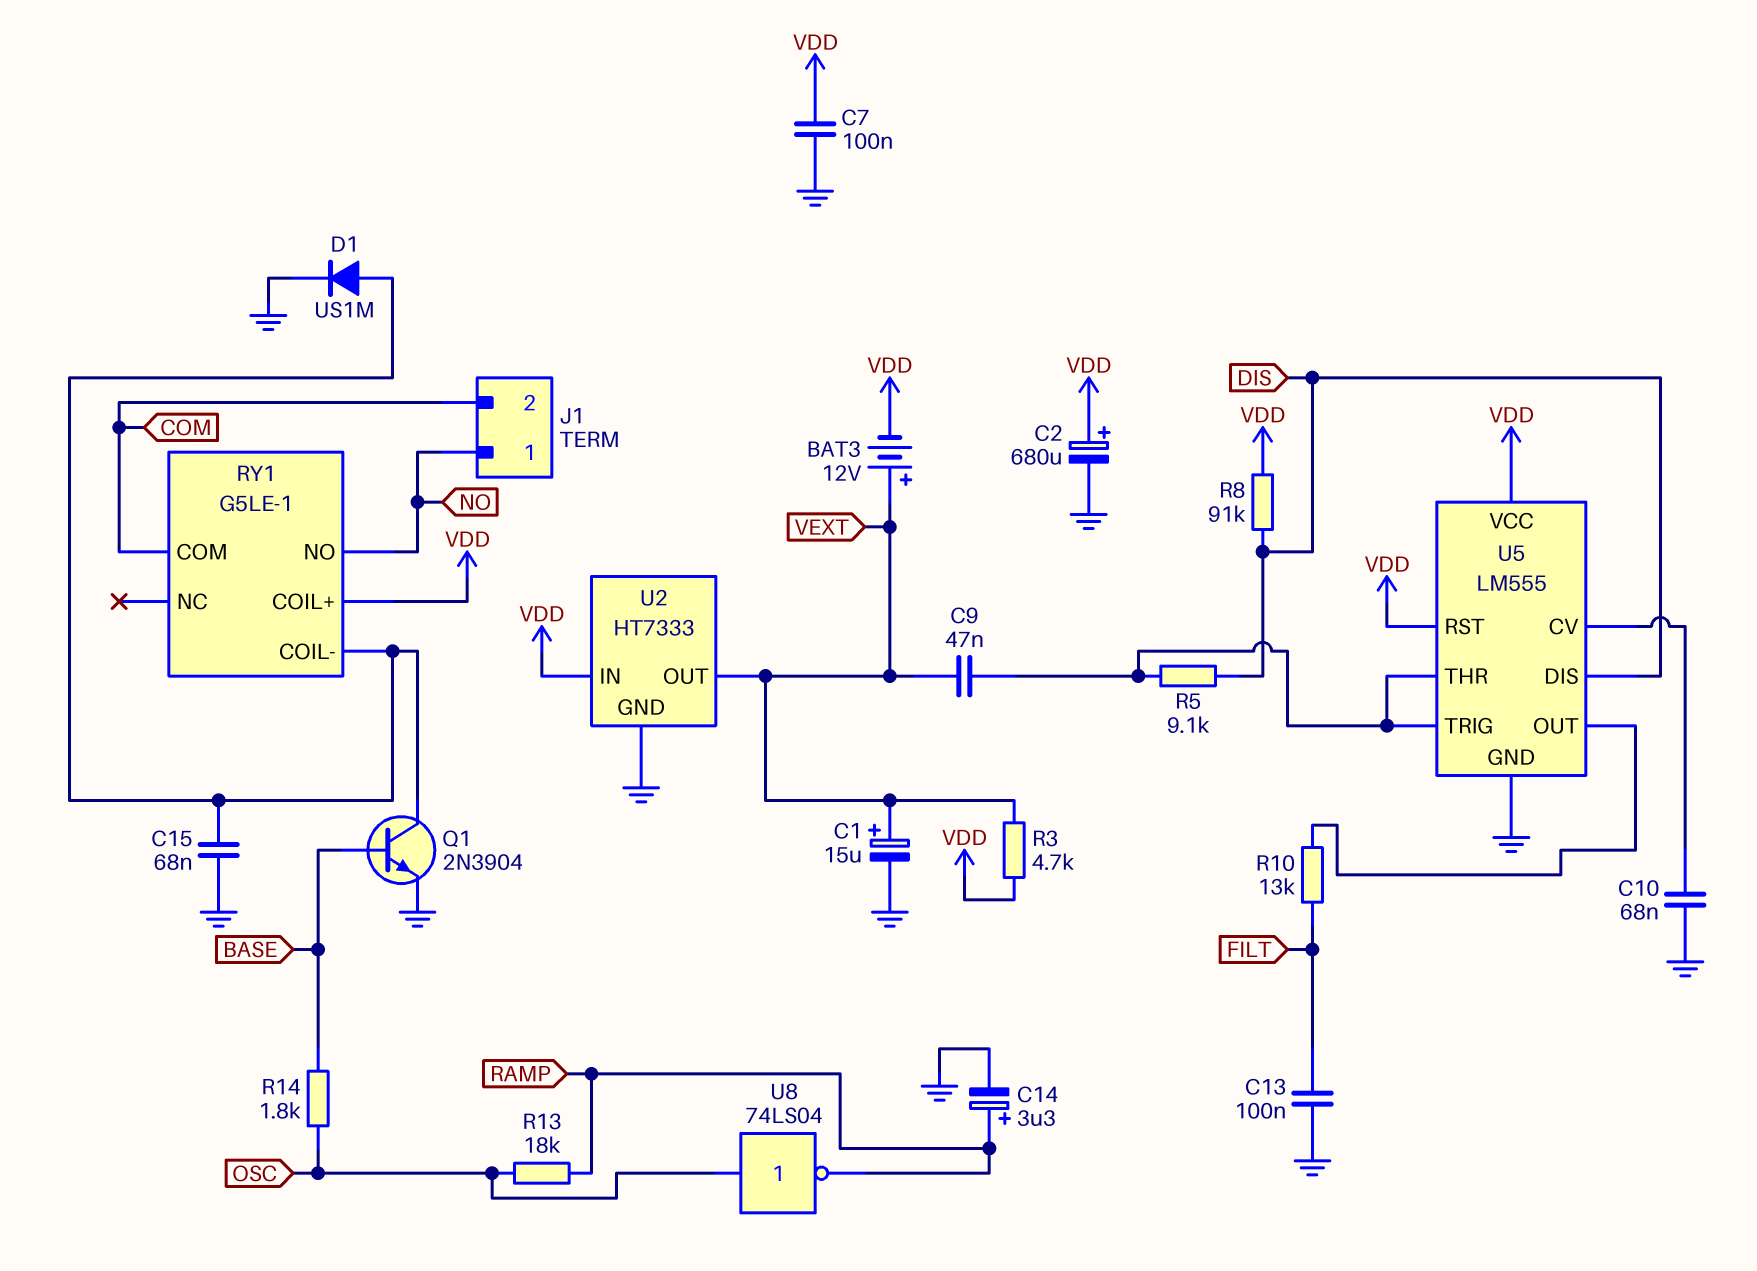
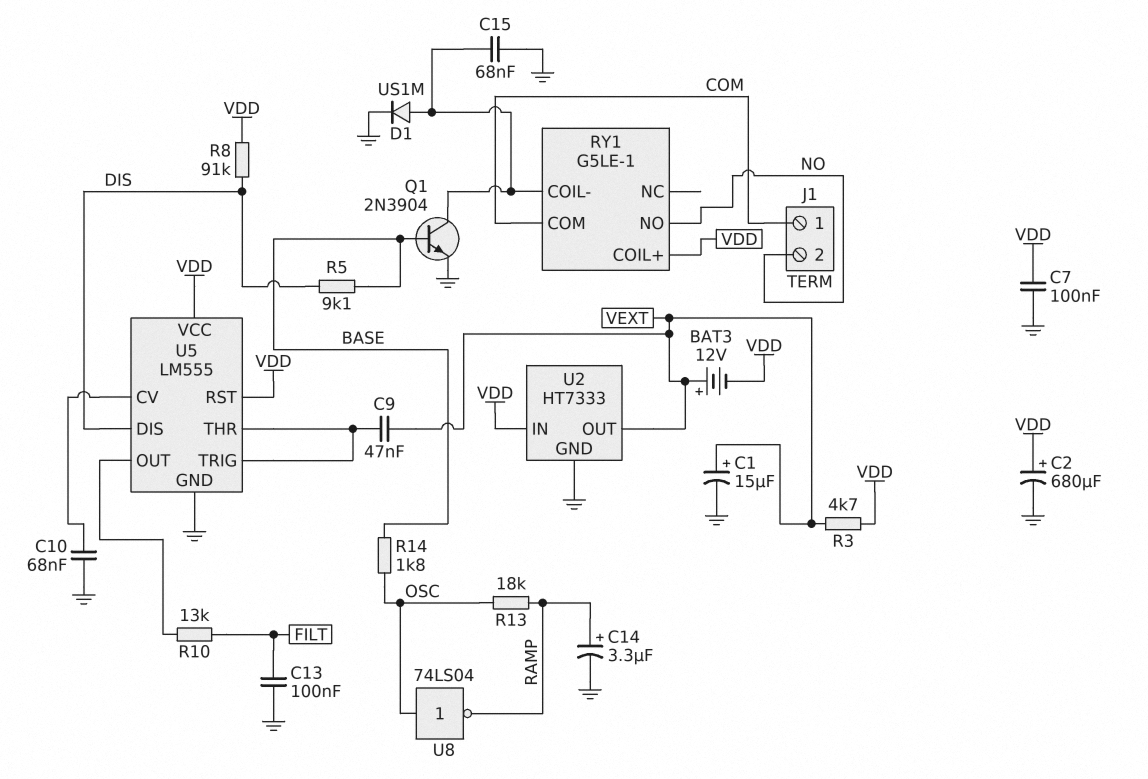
J1 pin 1: NO -> COM
J1 pin 2: COM -> NO
R5: 9.1k (DIS, U5/THR) -> 9.1k (BASE, DIS)

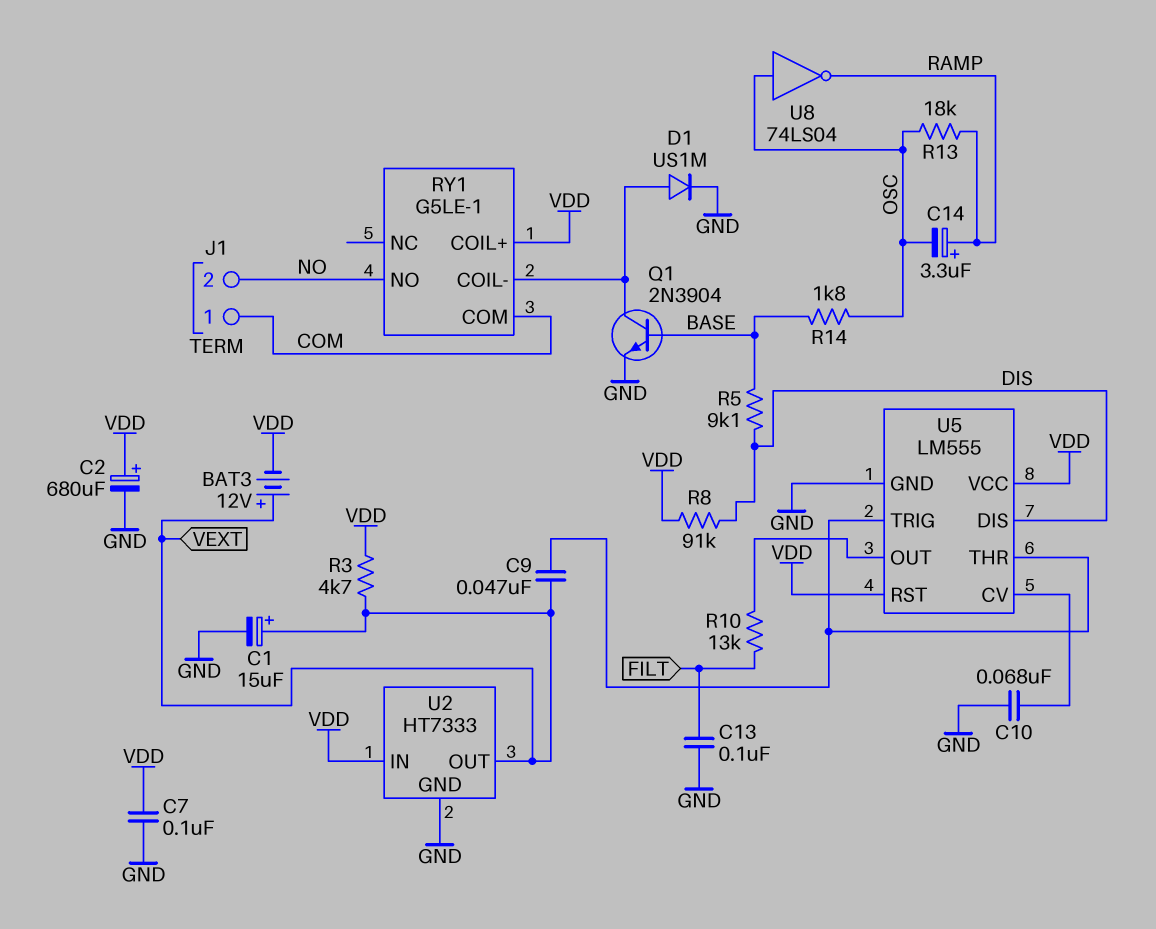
C14: 3.3uF (plus RAMP, minus GND) -> 3.3uF (plus RAMP, minus OSC)
C15: 68nF (GND, RY1/COIL-) -> none

